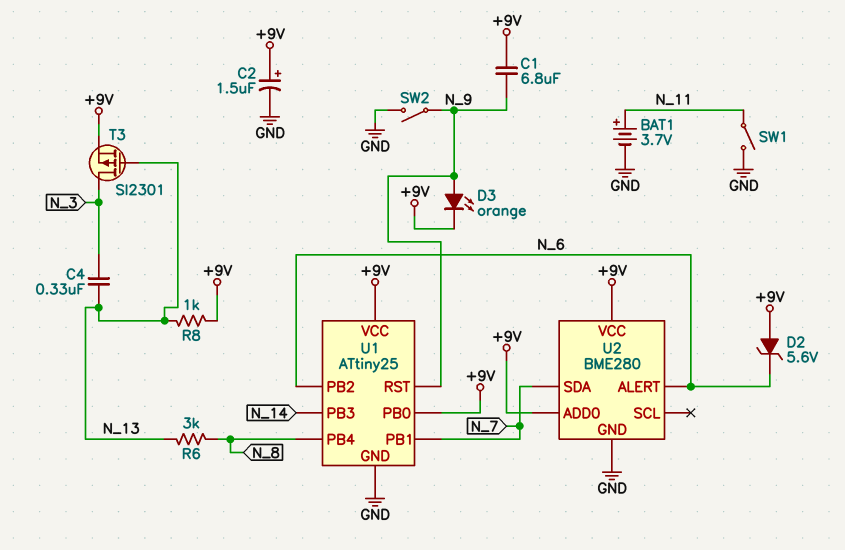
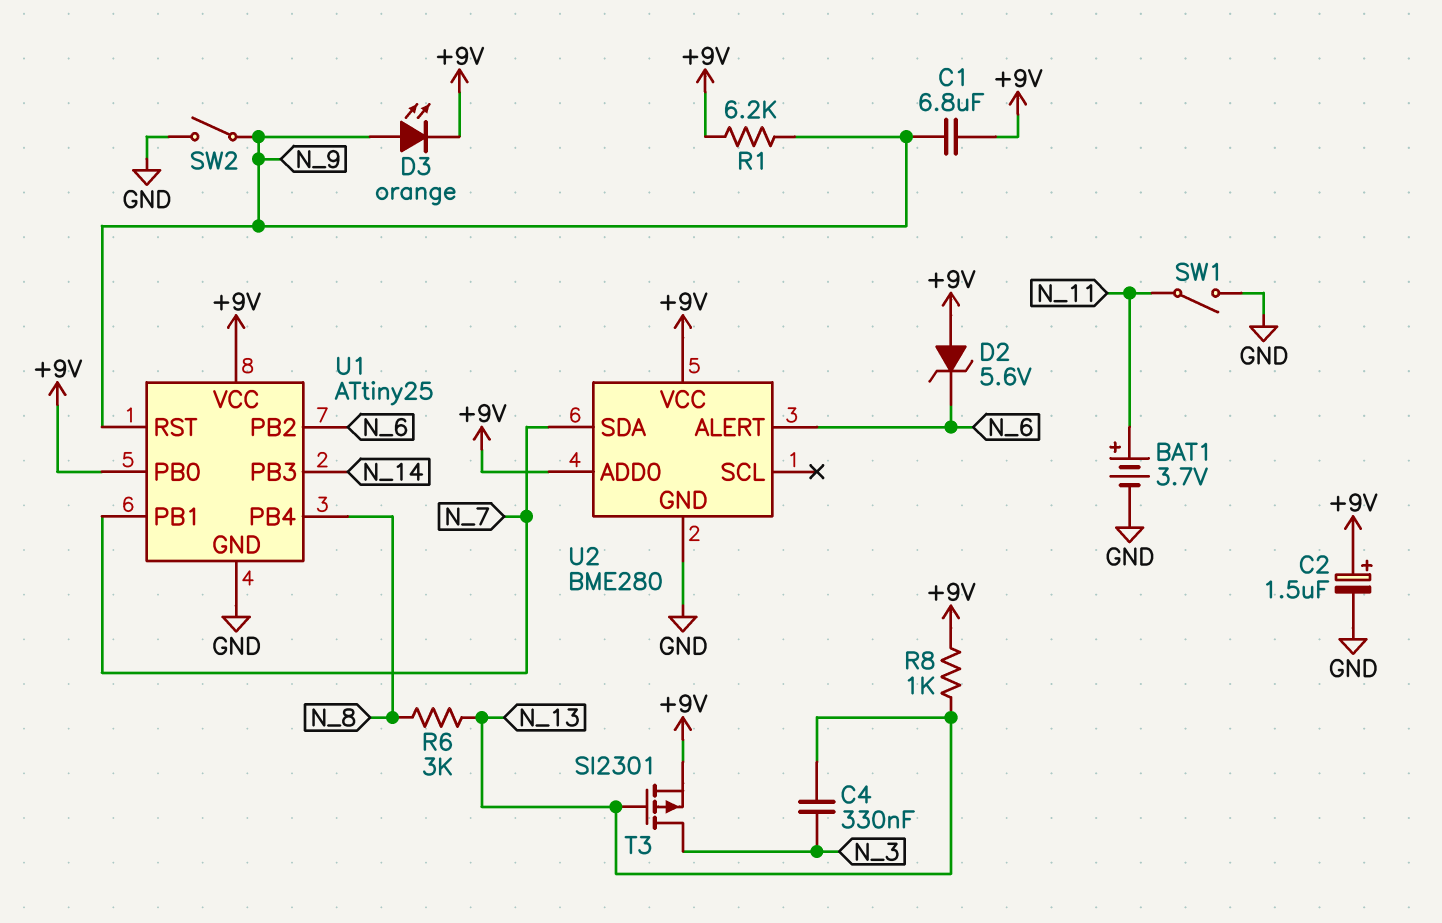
R1: none -> 6.2k (+9V, N_9)

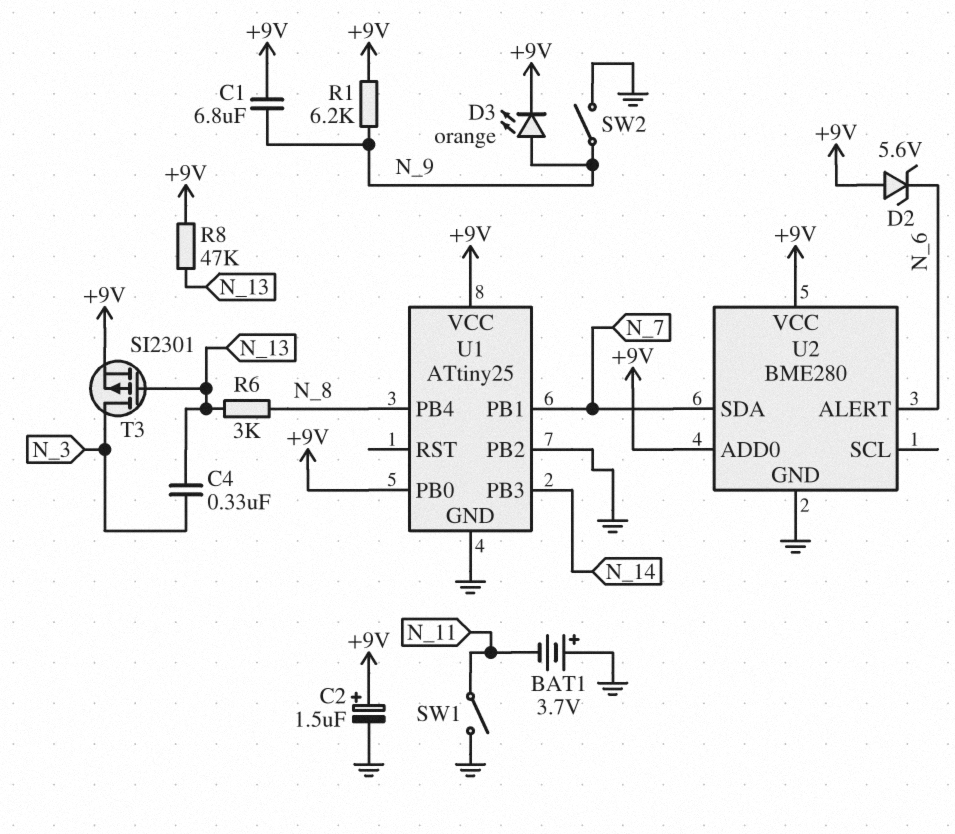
BAT1: 3.7V (plus N_11, minus GND) -> 3.7V (plus GND, minus N_11)
R8: 1k (+9V, N_13) -> 47k (+9V, N_13)
U1 pin PB2: N_6 -> GND
U1 pin RST: N_9 -> none

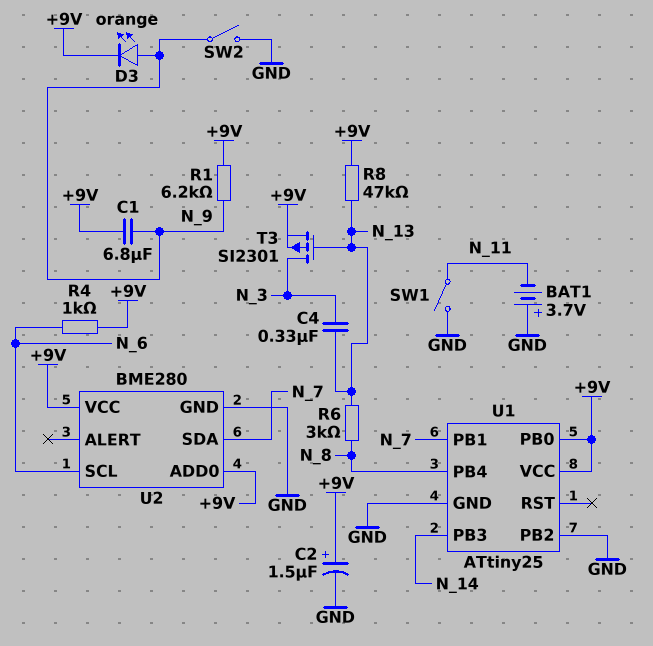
D2: zener 5.6V (A +9V, K N_6) -> none
R4: none -> 1k (+9V, N_6)
U2 pin ALERT: N_6 -> none
U2 pin SCL: none -> N_6

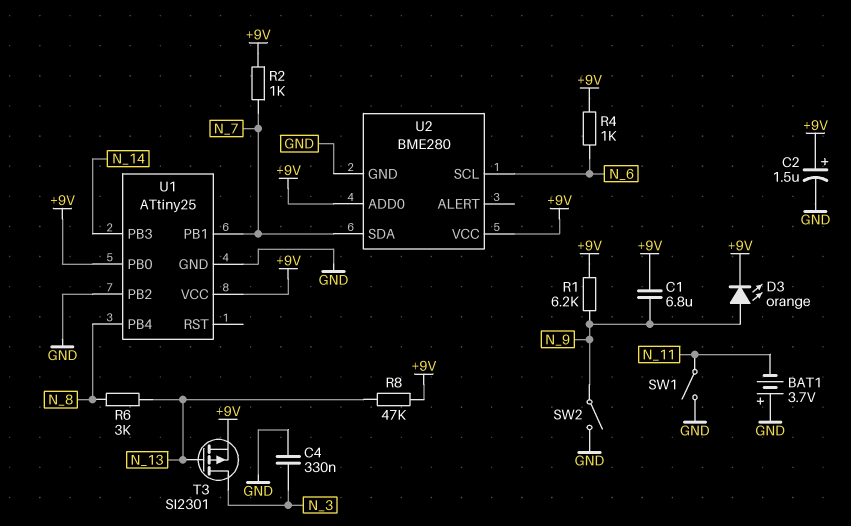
C4: 330nF (N_3, N_13) -> 330nF (GND, N_3)
R2: none -> 1k (+9V, N_7)

